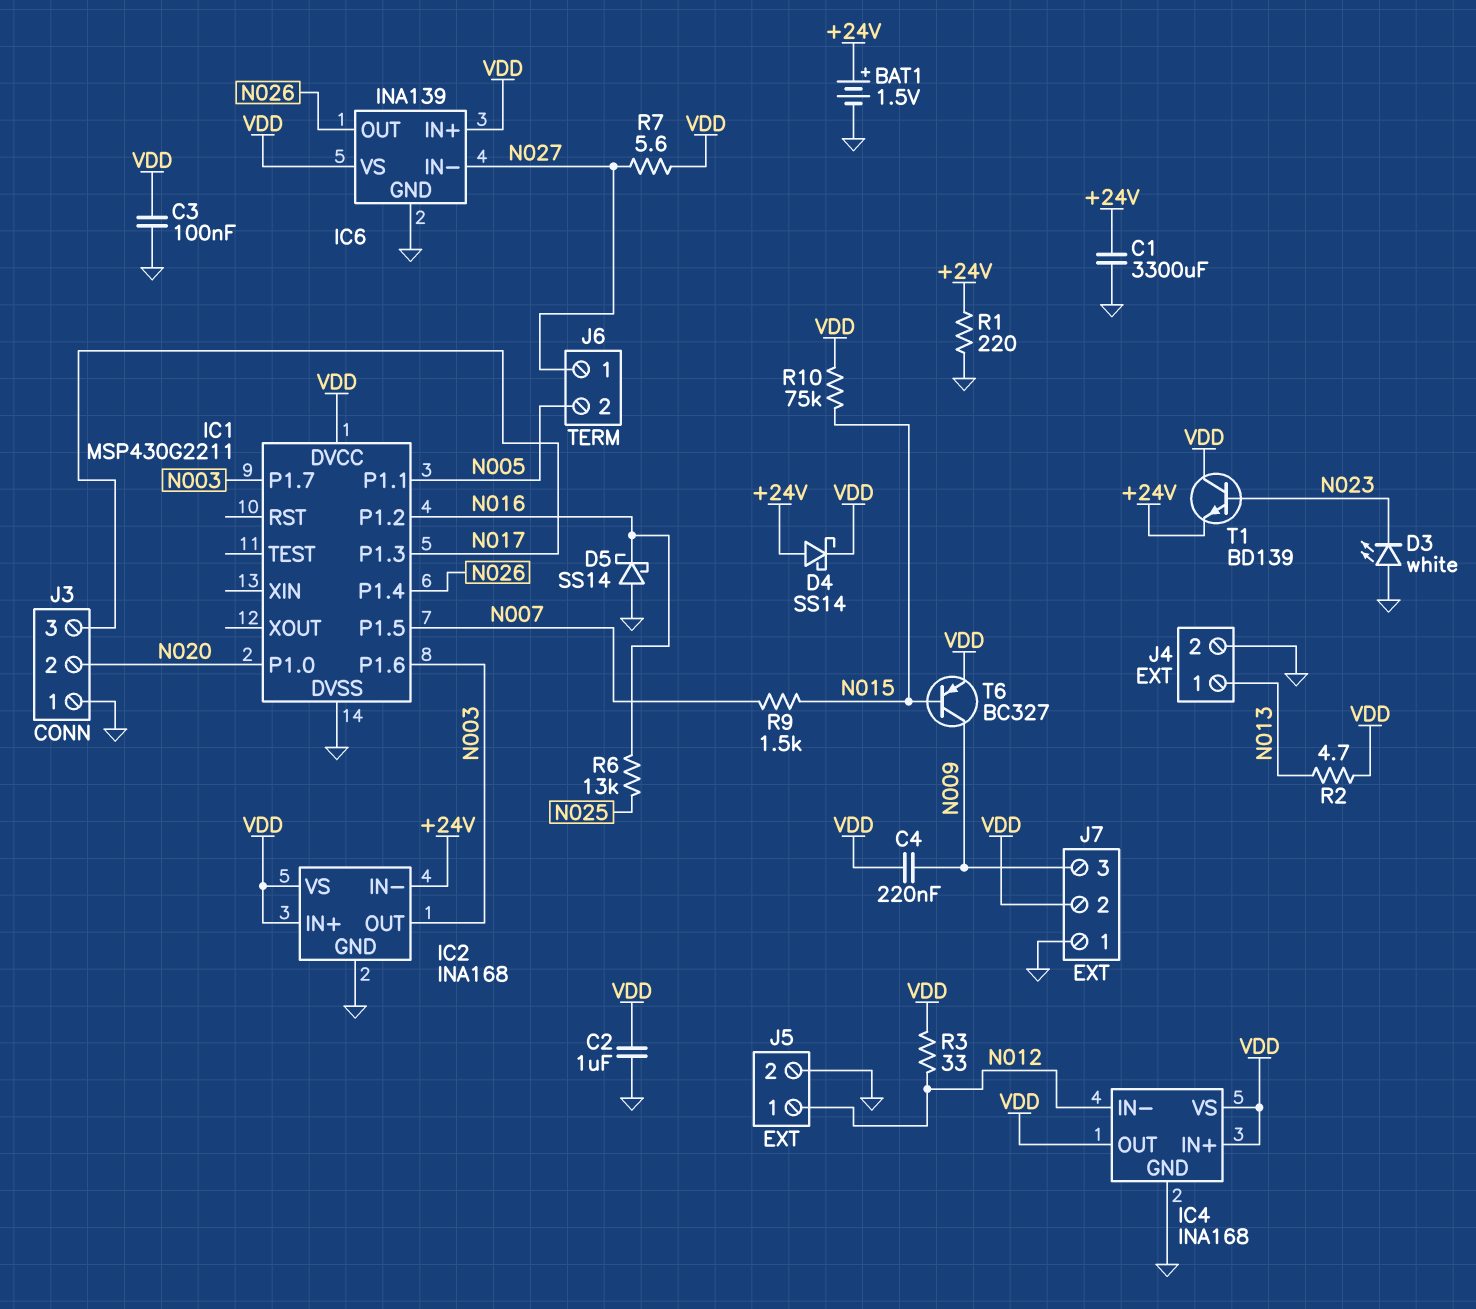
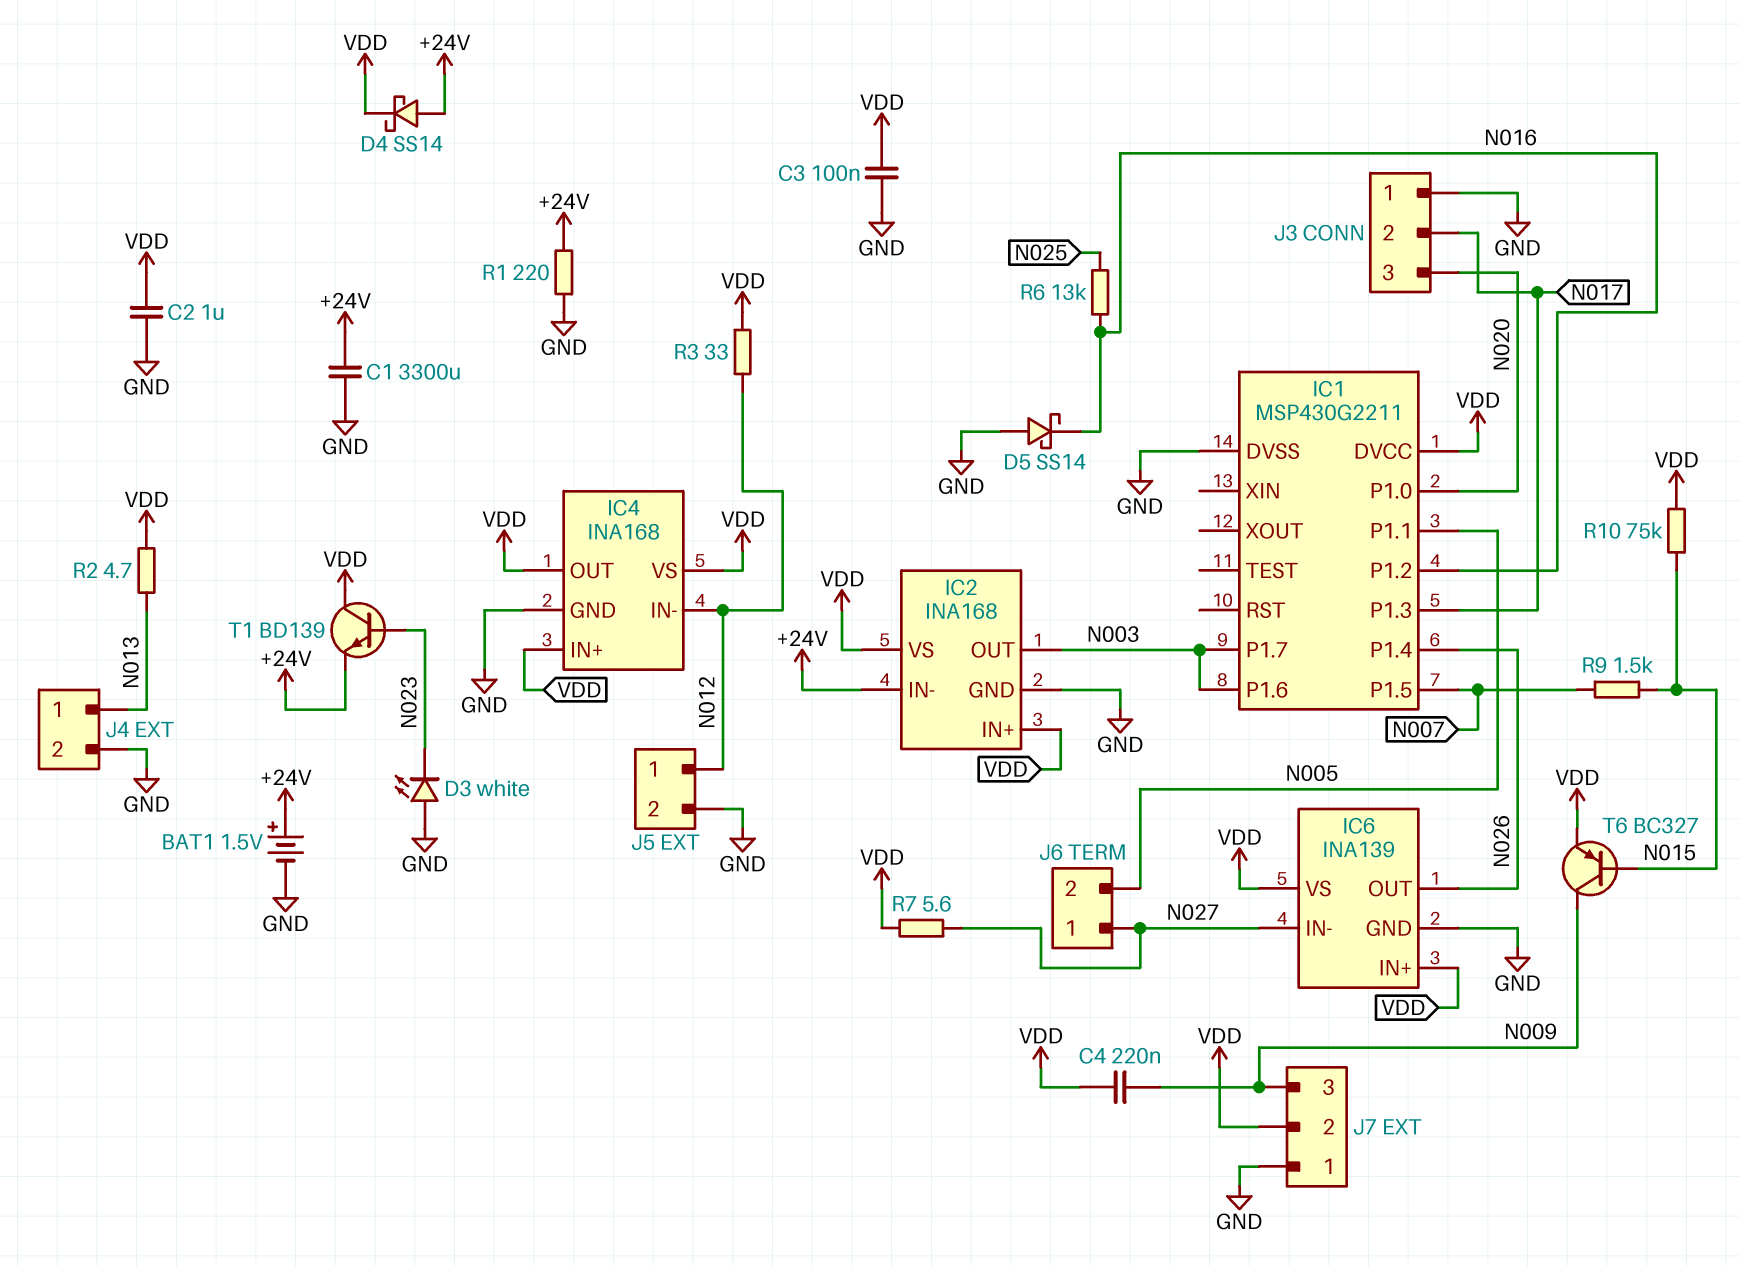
J3 pin 2: N020 -> N017
J3 pin 3: N017 -> N020

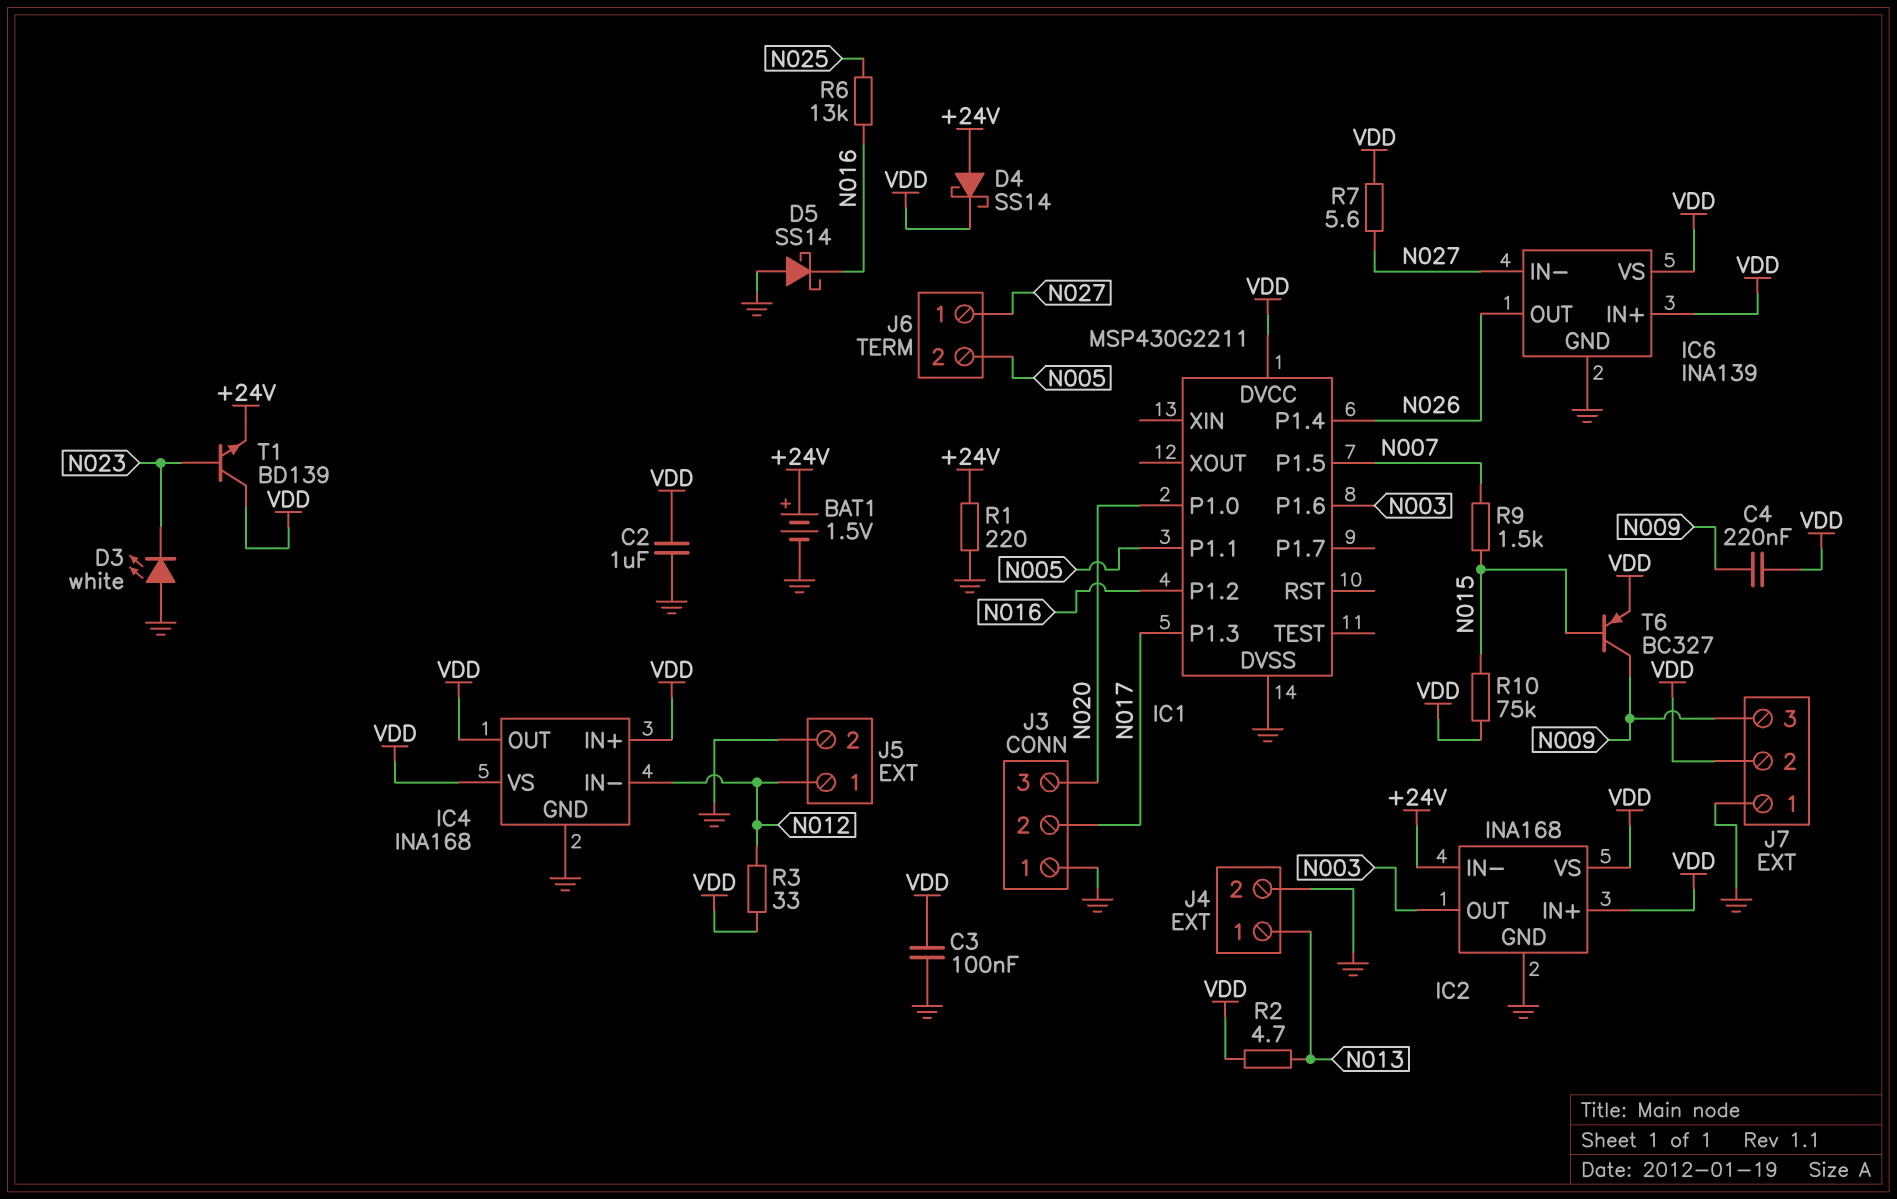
C1: 3300uF (+24V, GND) -> none
IC1 pin P1.7: N003 -> none

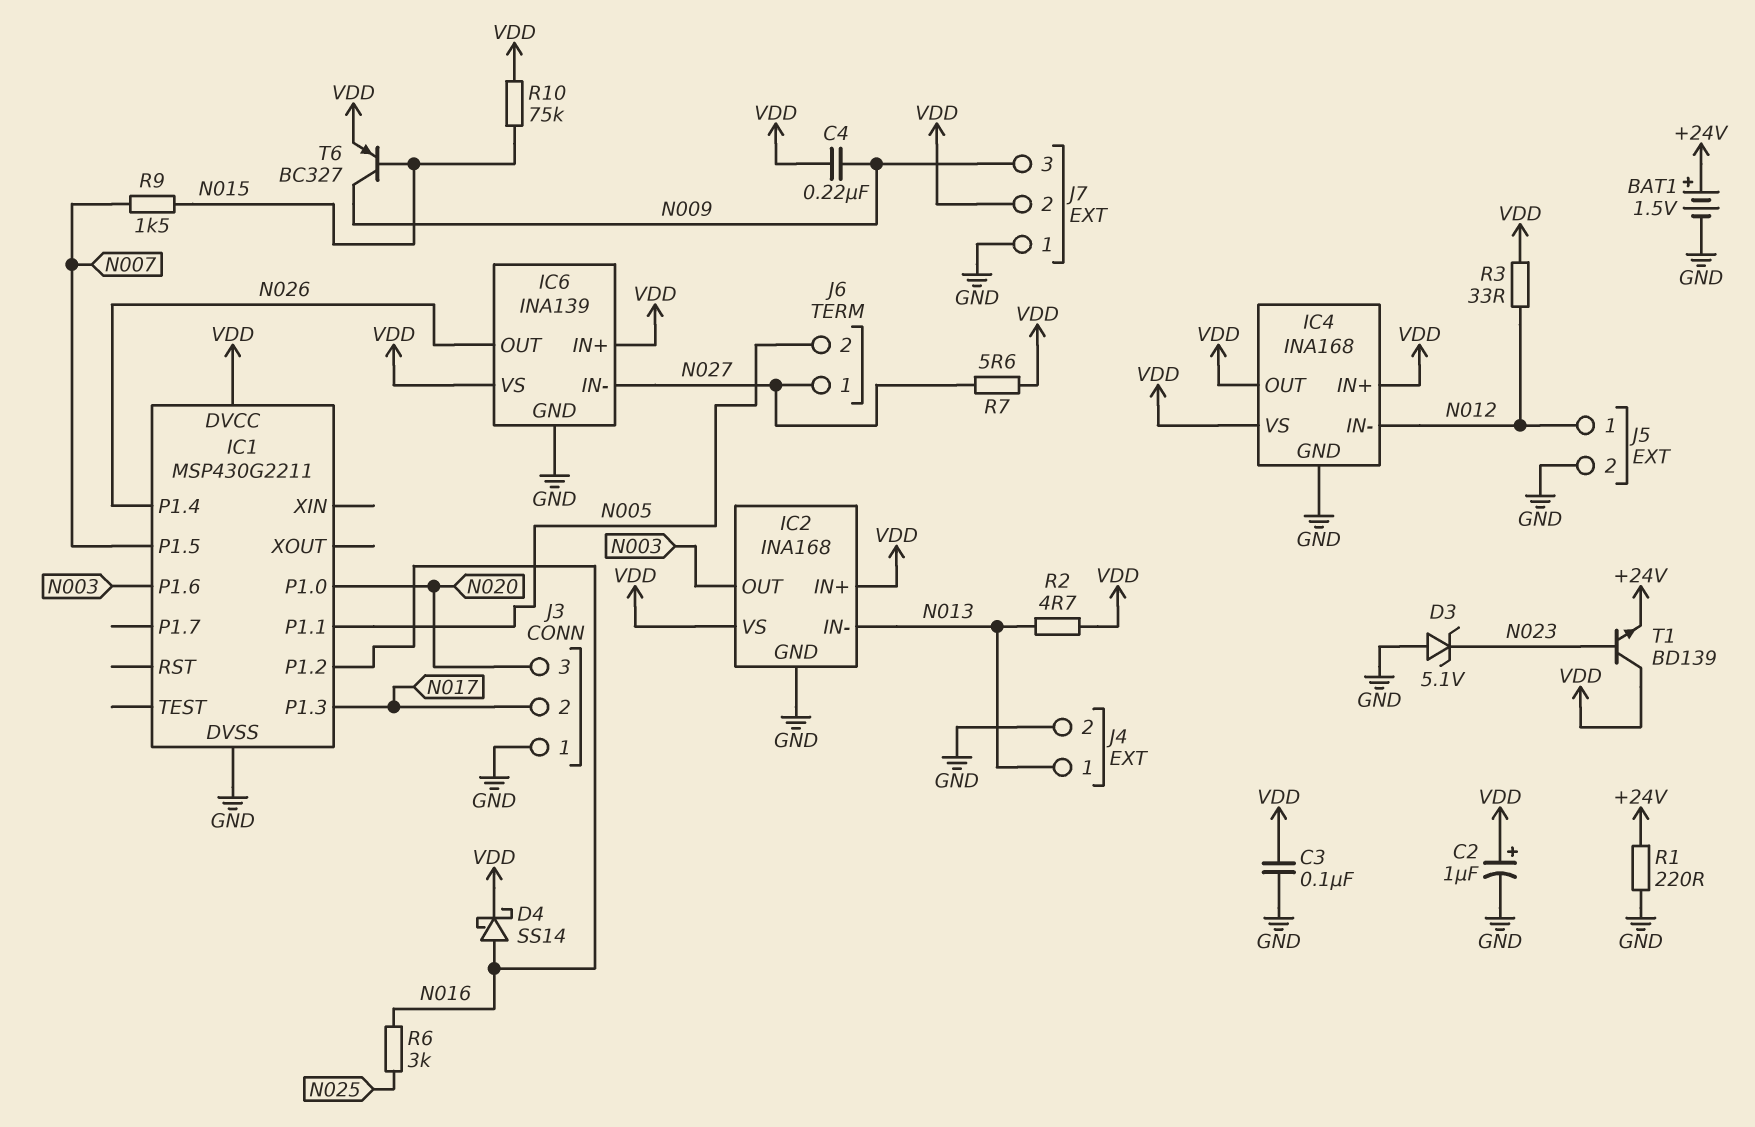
C2: 1uF (GND, VDD) -> 1uF (plus VDD, minus GND)
D3: LED white (A GND, K N023) -> zener 5.1V (A GND, K N023)
D4: schottky SS14 (A +24V, K VDD) -> schottky SS14 (A N016, K VDD)
D5: schottky SS14 (A GND, K N016) -> none
IC2 pin IN-: +24V -> N013
R6: 13k (N016, N025) -> 3k (N016, N025)

